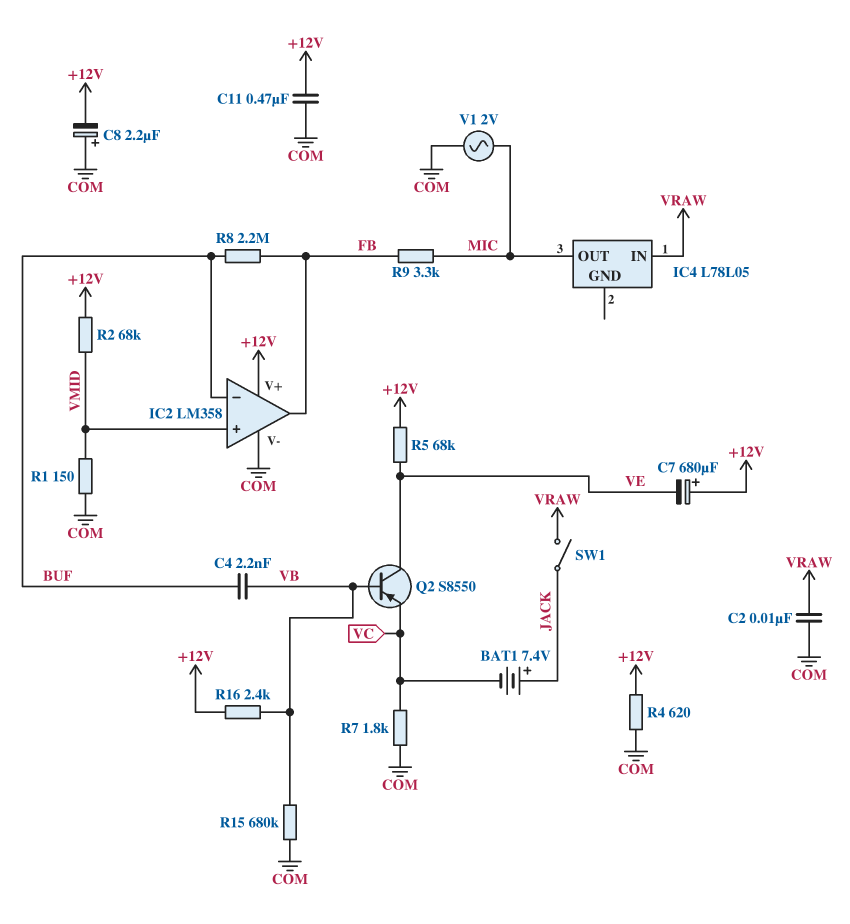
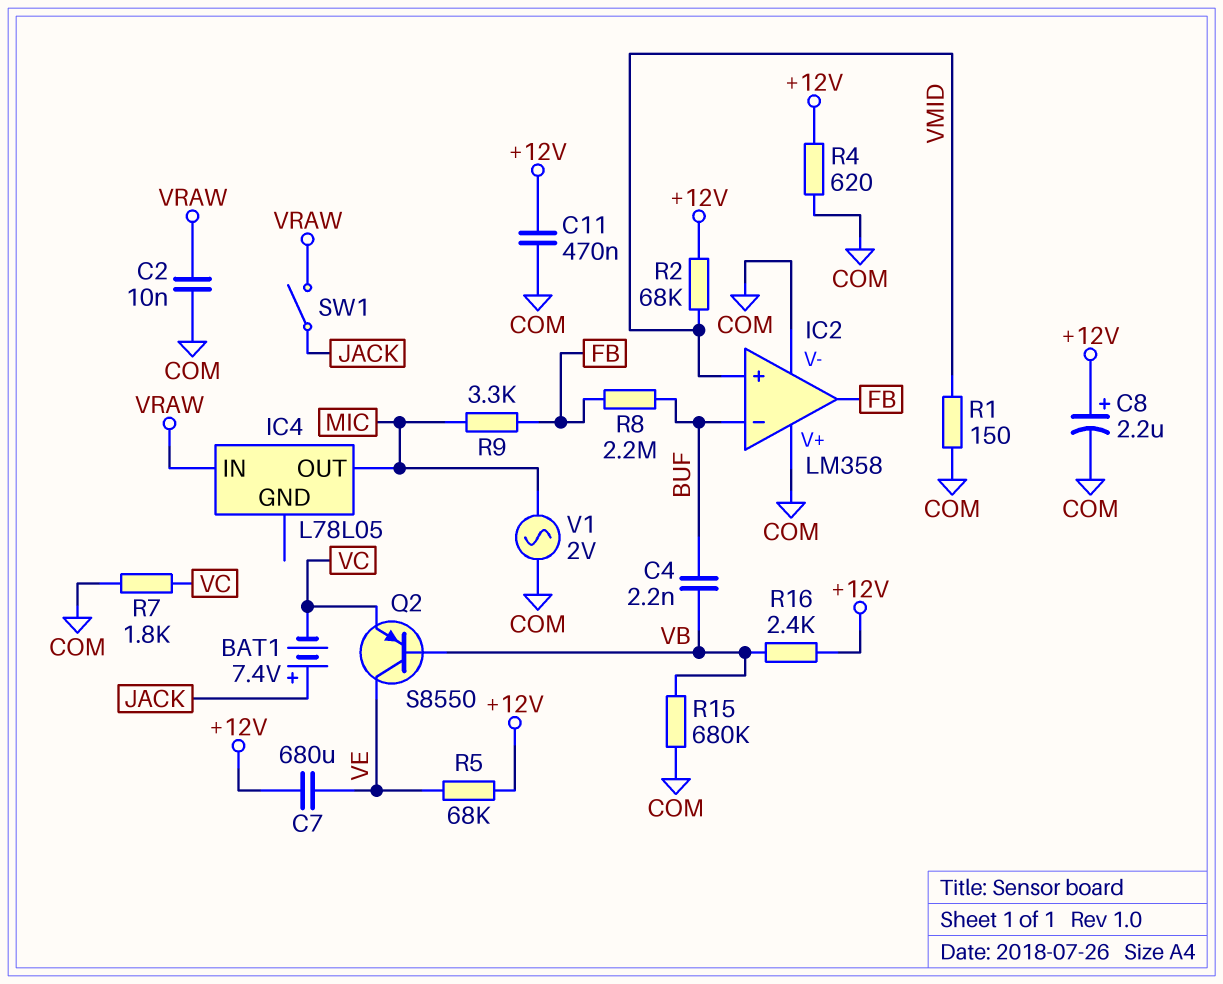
C7: 680uF (plus +12V, minus VE) -> 680uF (+12V, VE)
C8: 2.2uF (plus COM, minus +12V) -> 2.2uF (plus +12V, minus COM)
IC2 pin V+: +12V -> COM

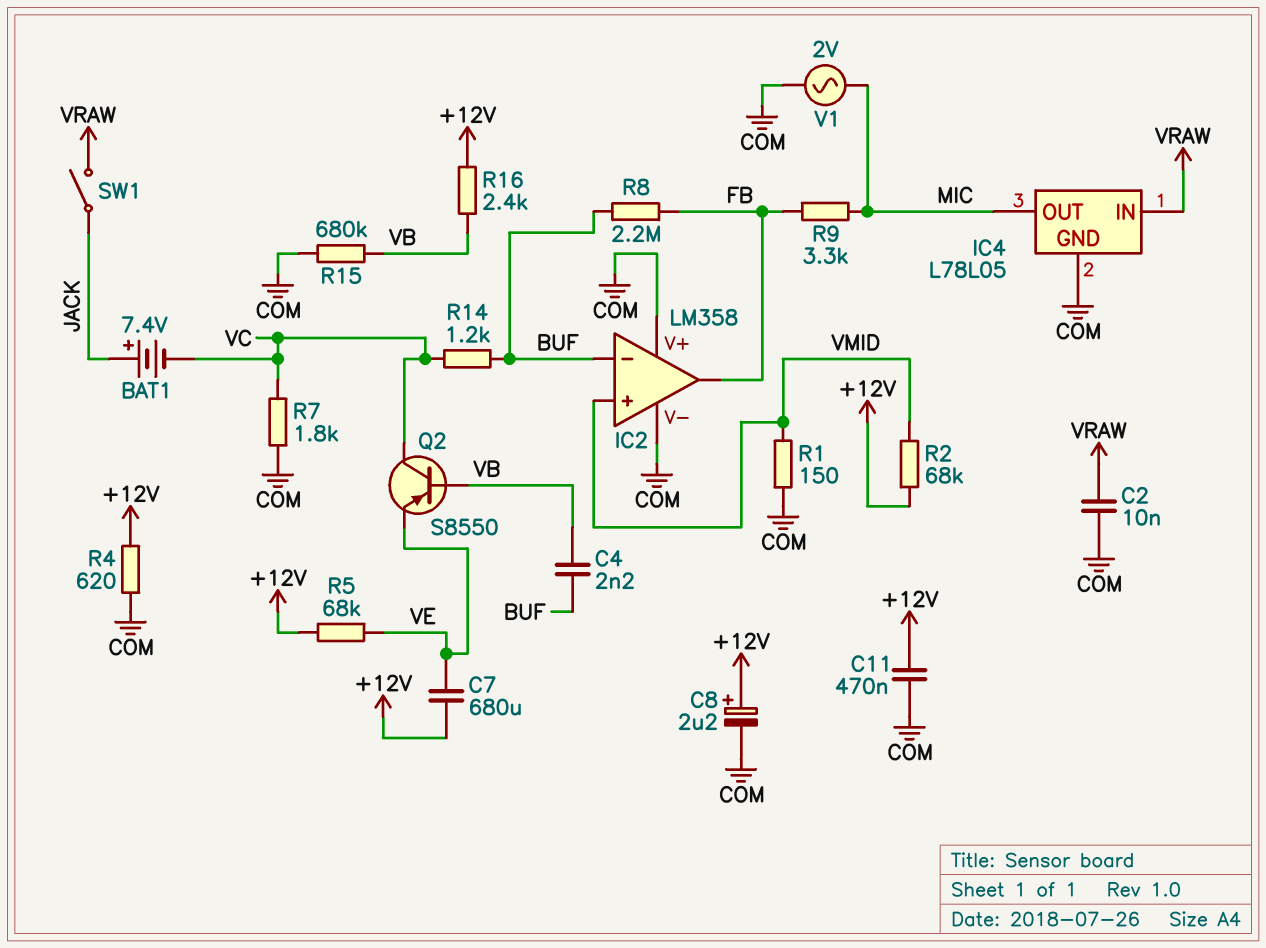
IC4 pin GND: none -> COM
Q2: PNP S8550 (B VB, C VE, E VC) -> PNP S8550 (B VB, C VC, E VE)
R14: none -> 1.2k (BUF, VC)

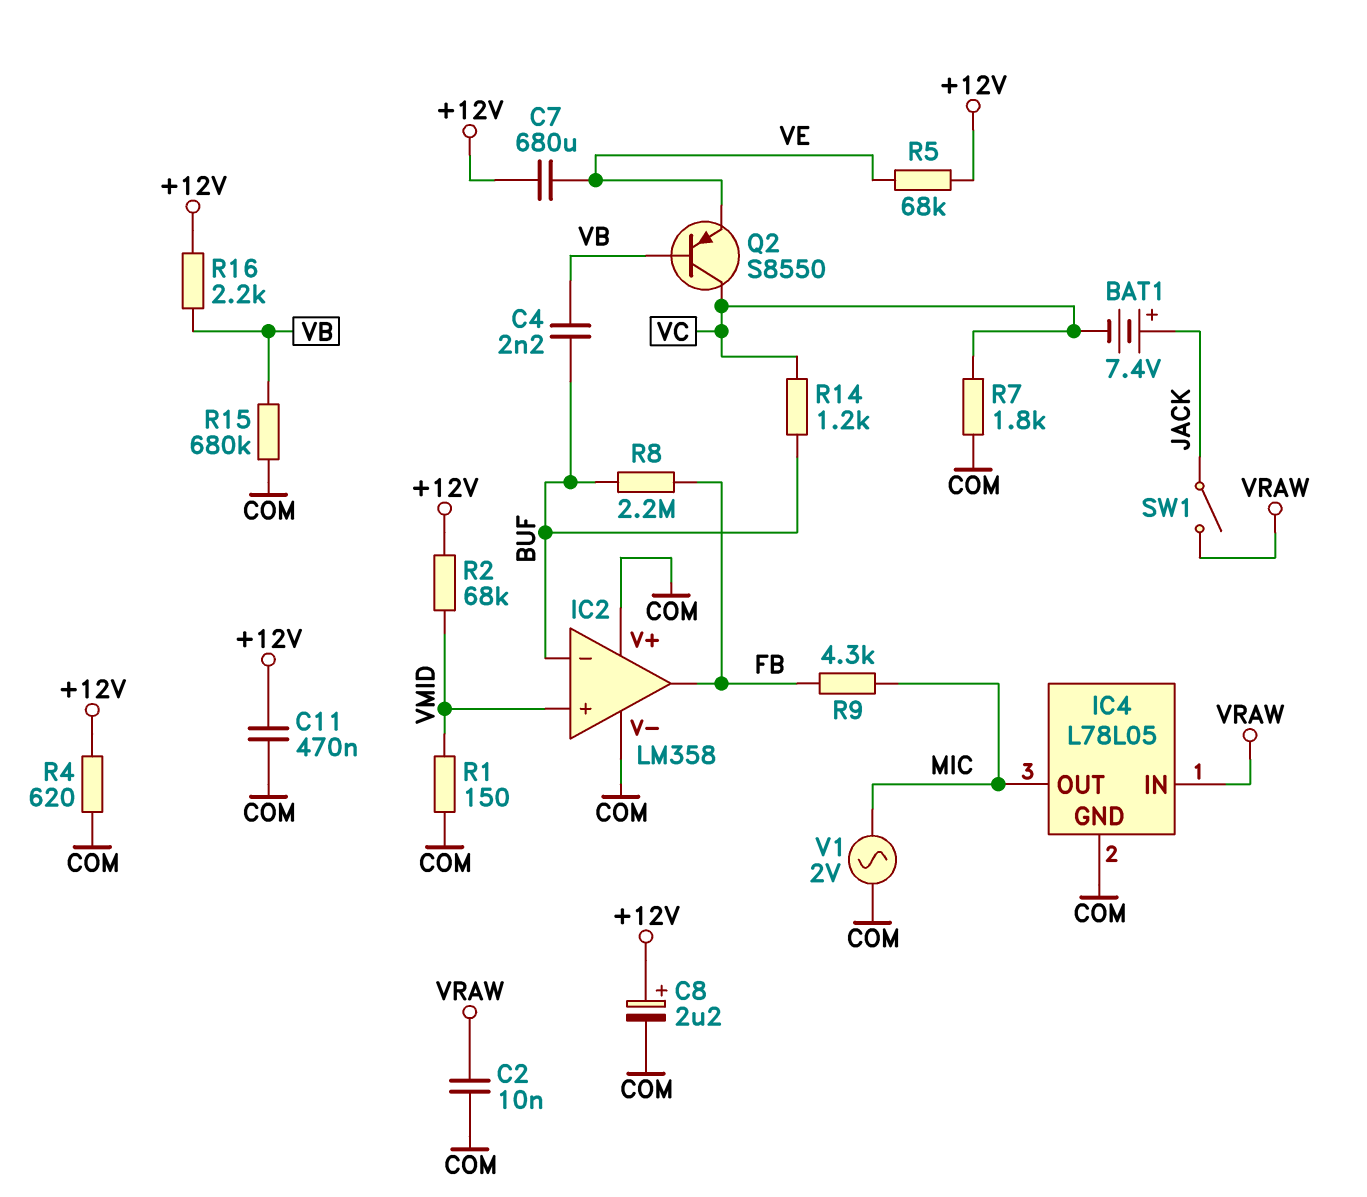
R9: 3.3k (FB, MIC) -> 4.3k (FB, MIC)
R16: 2.4k (+12V, VB) -> 2.2k (+12V, VB)

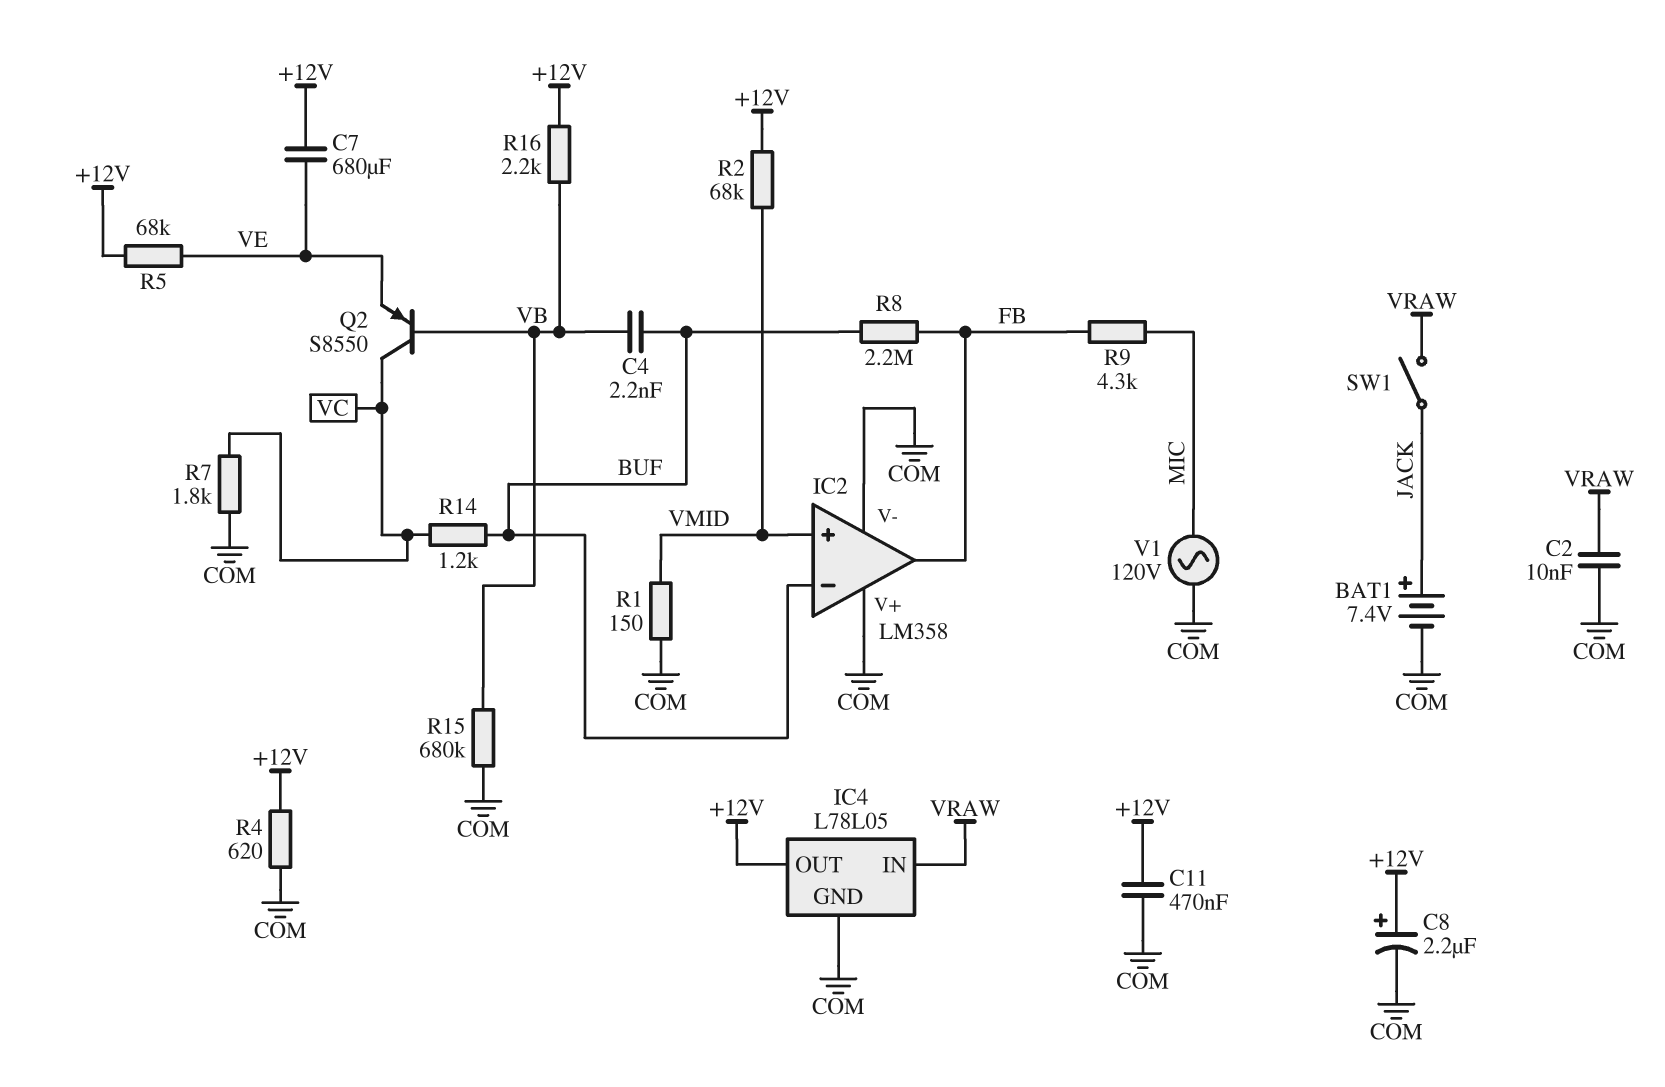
BAT1: 7.4V (plus JACK, minus VC) -> 7.4V (plus JACK, minus COM)
IC4 pin OUT: MIC -> +12V
V1: AC 2V (COM, MIC) -> AC 120V (COM, MIC)

